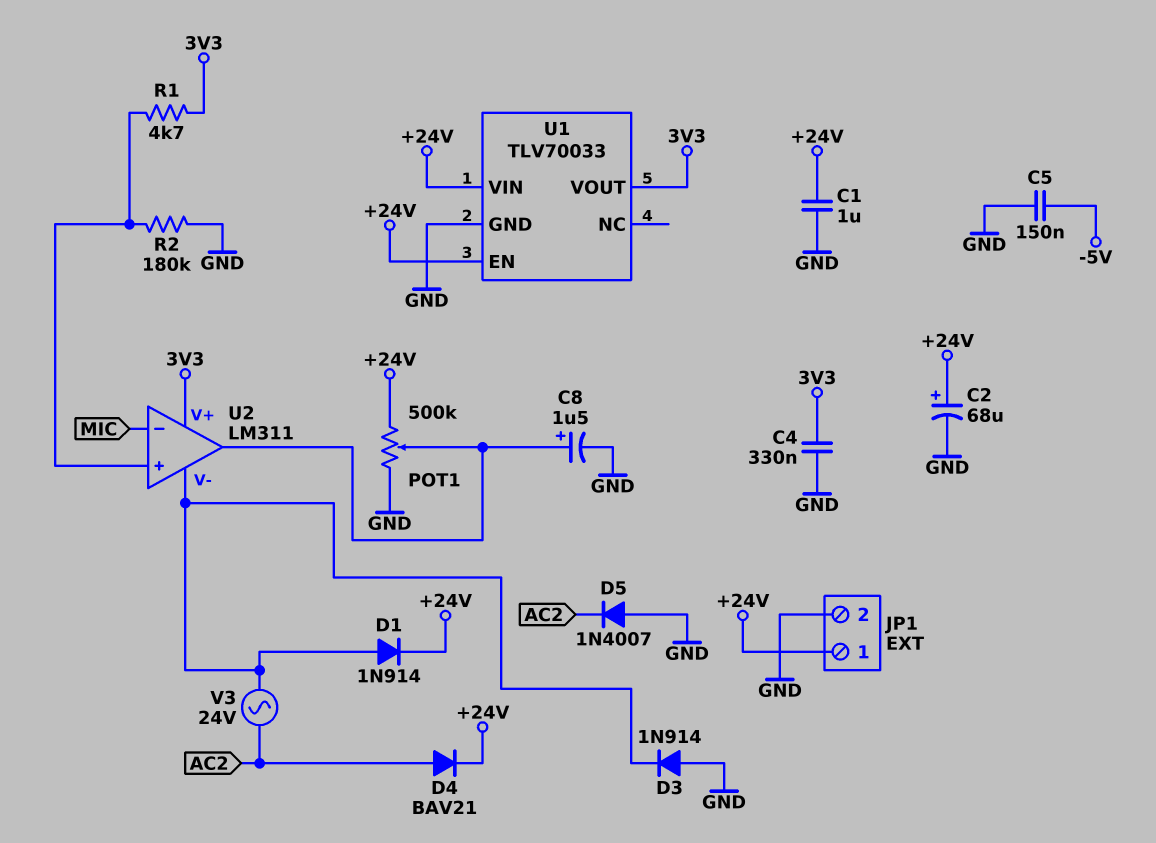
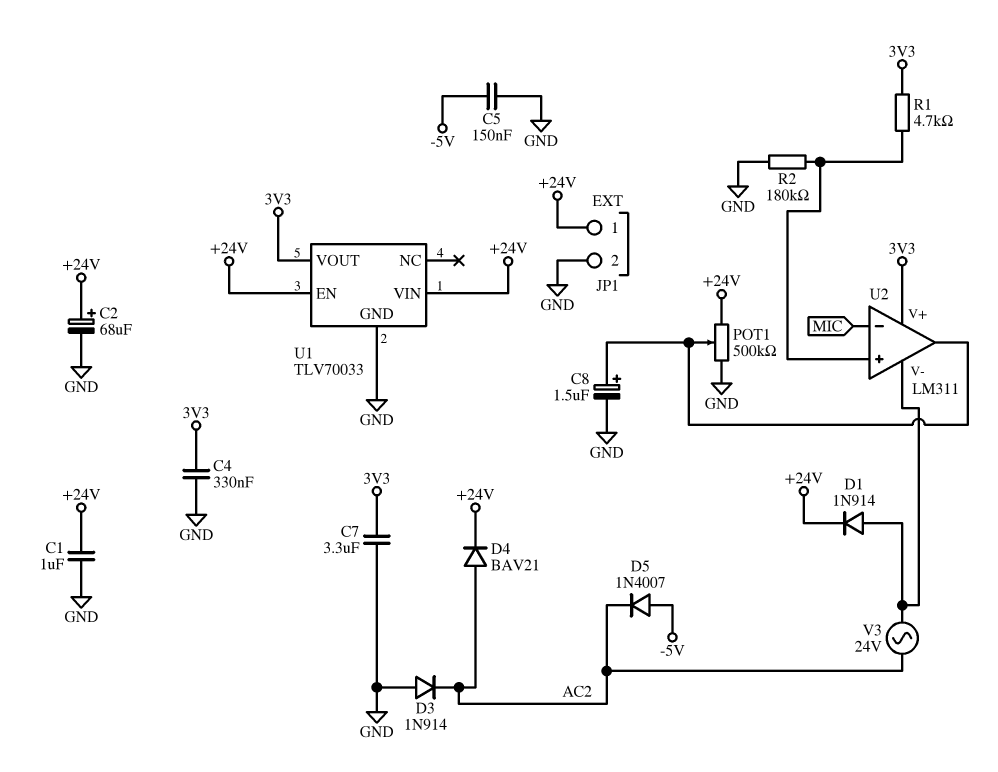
C7: none -> 3.3uF (3V3, GND)
D3: diode 1N914 (A GND, K U2/V-) -> diode 1N914 (A GND, K AC2)
D5: diode 1N4007 (A GND, K AC2) -> diode 1N4007 (A -5V, K AC2)

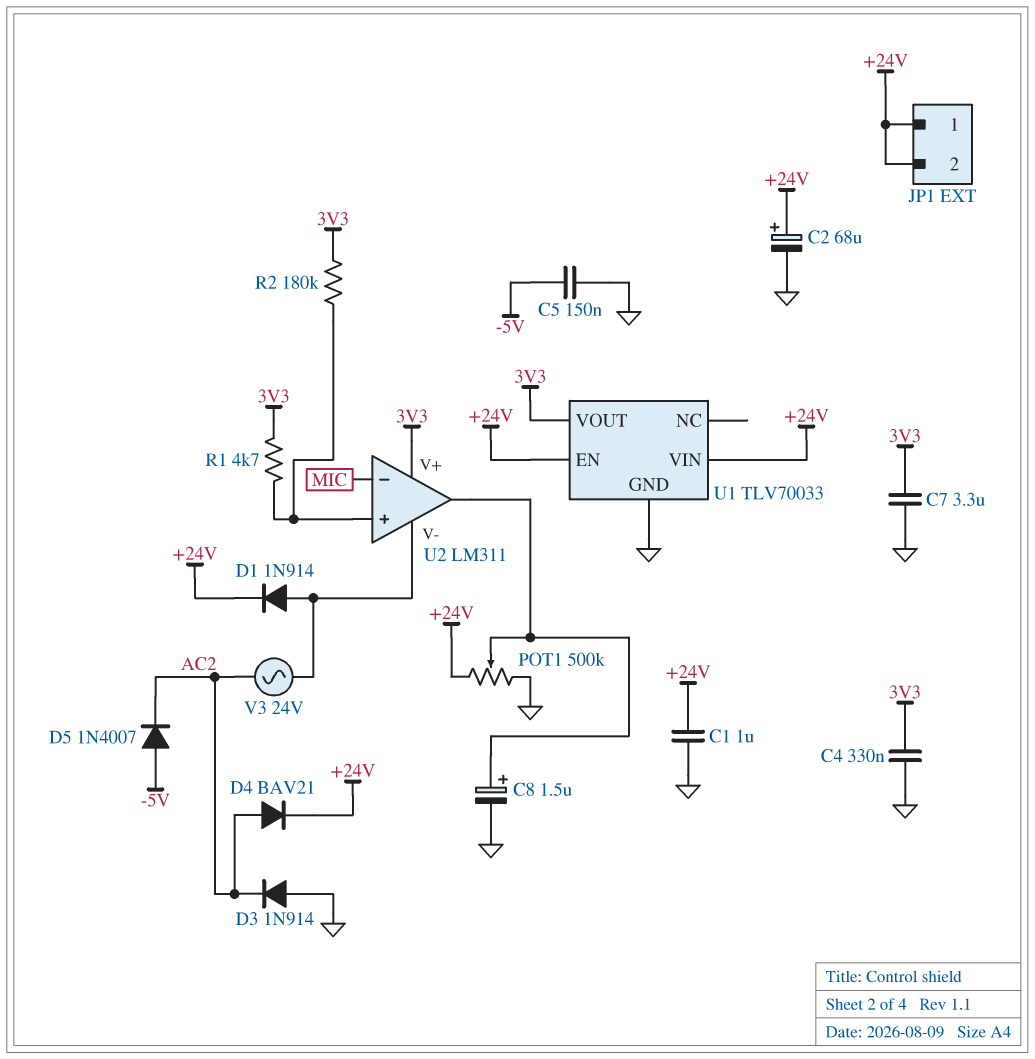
JP1 pin 2: GND -> +24V
R2: 180k (GND, U2/in+) -> 180k (3V3, U2/in+)

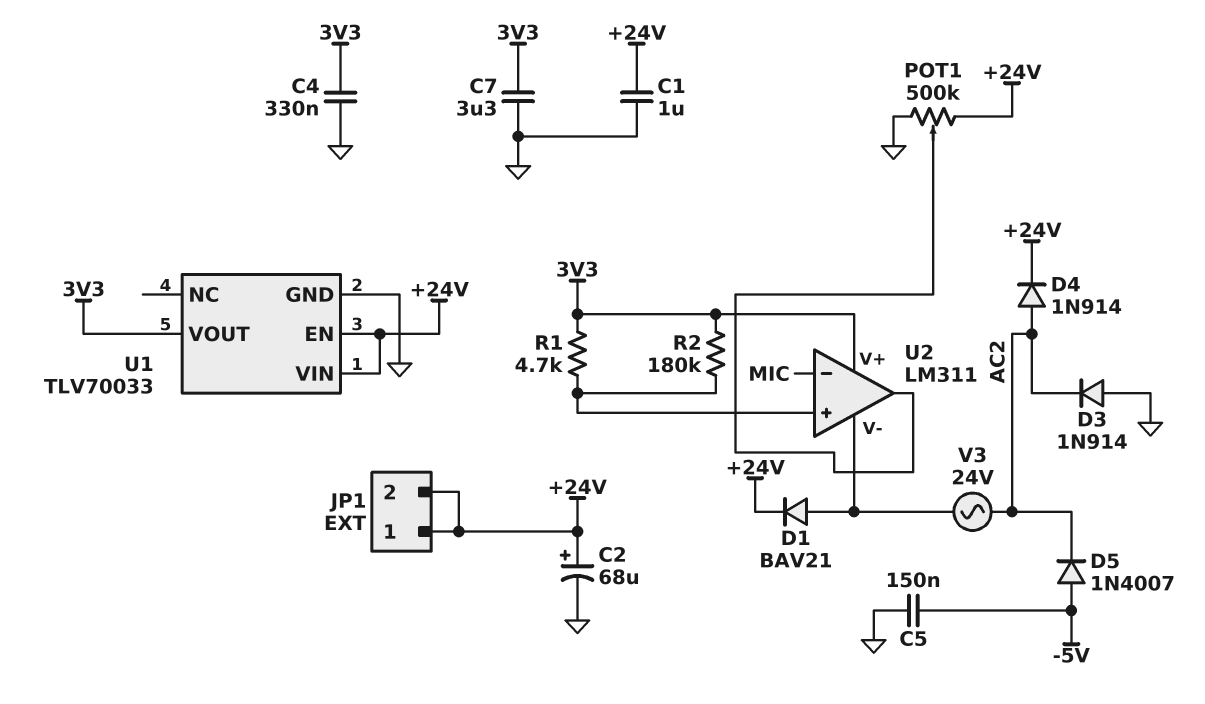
C8: 1.5uF (plus U2/out, minus GND) -> none
D1: diode 1N914 (A U2/V-, K +24V) -> diode BAV21 (A U2/V-, K +24V)
D4: diode BAV21 (A AC2, K +24V) -> diode 1N914 (A AC2, K +24V)

